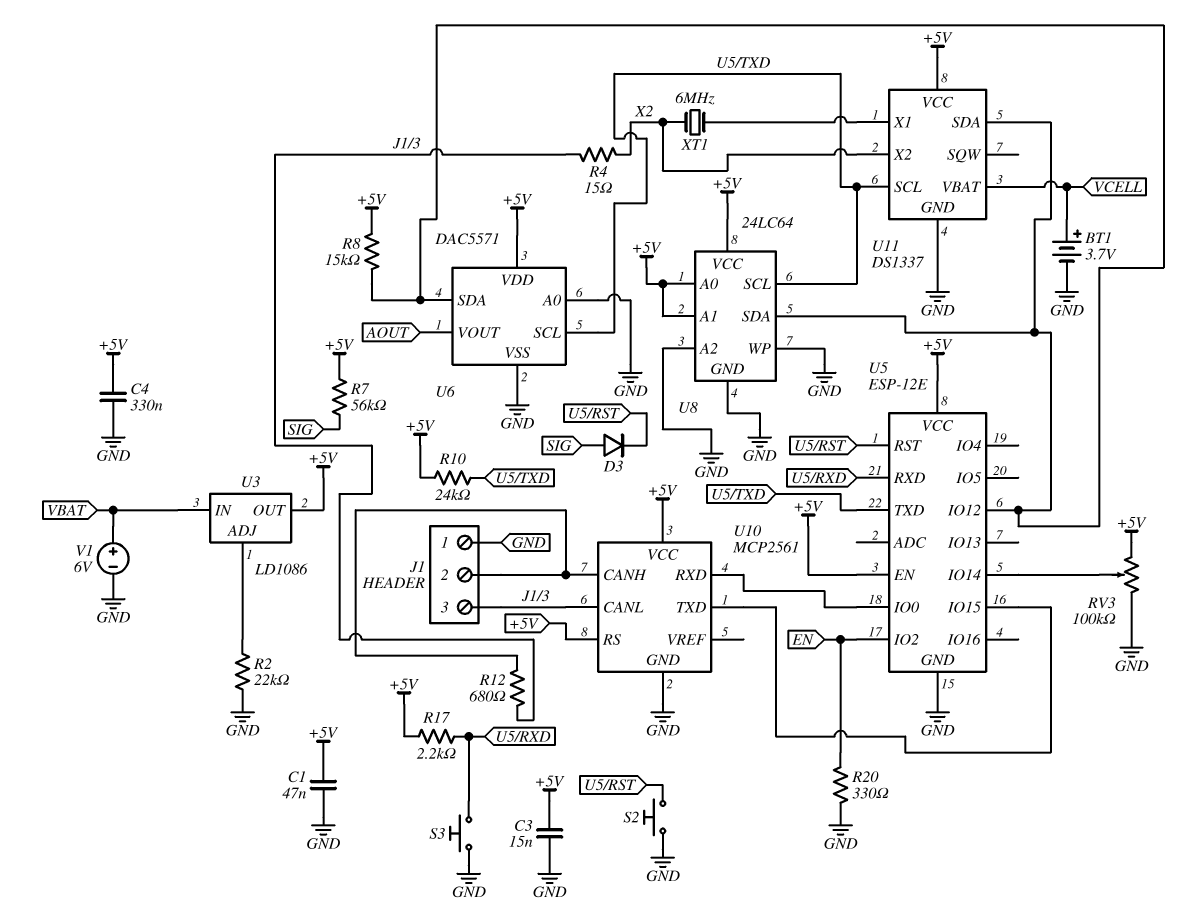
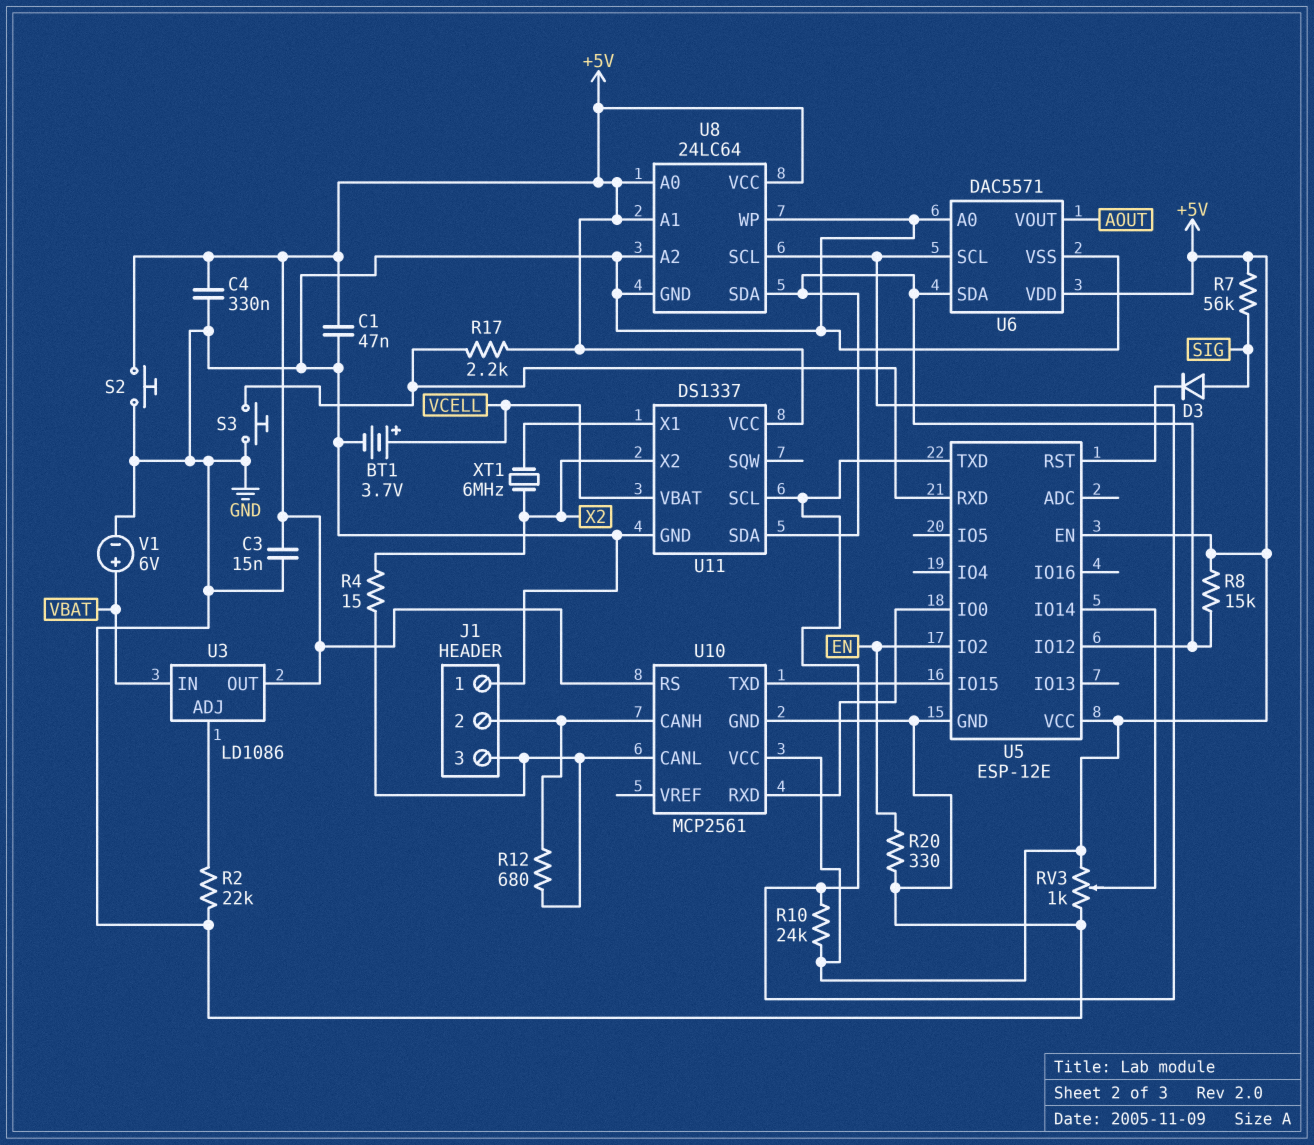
RV3: 100k (+5V, GND, wiper U5/IO14) -> 1k (+5V, GND, wiper U5/IO14)
S2: button (GND, U5/RST) -> button (+5V, GND)

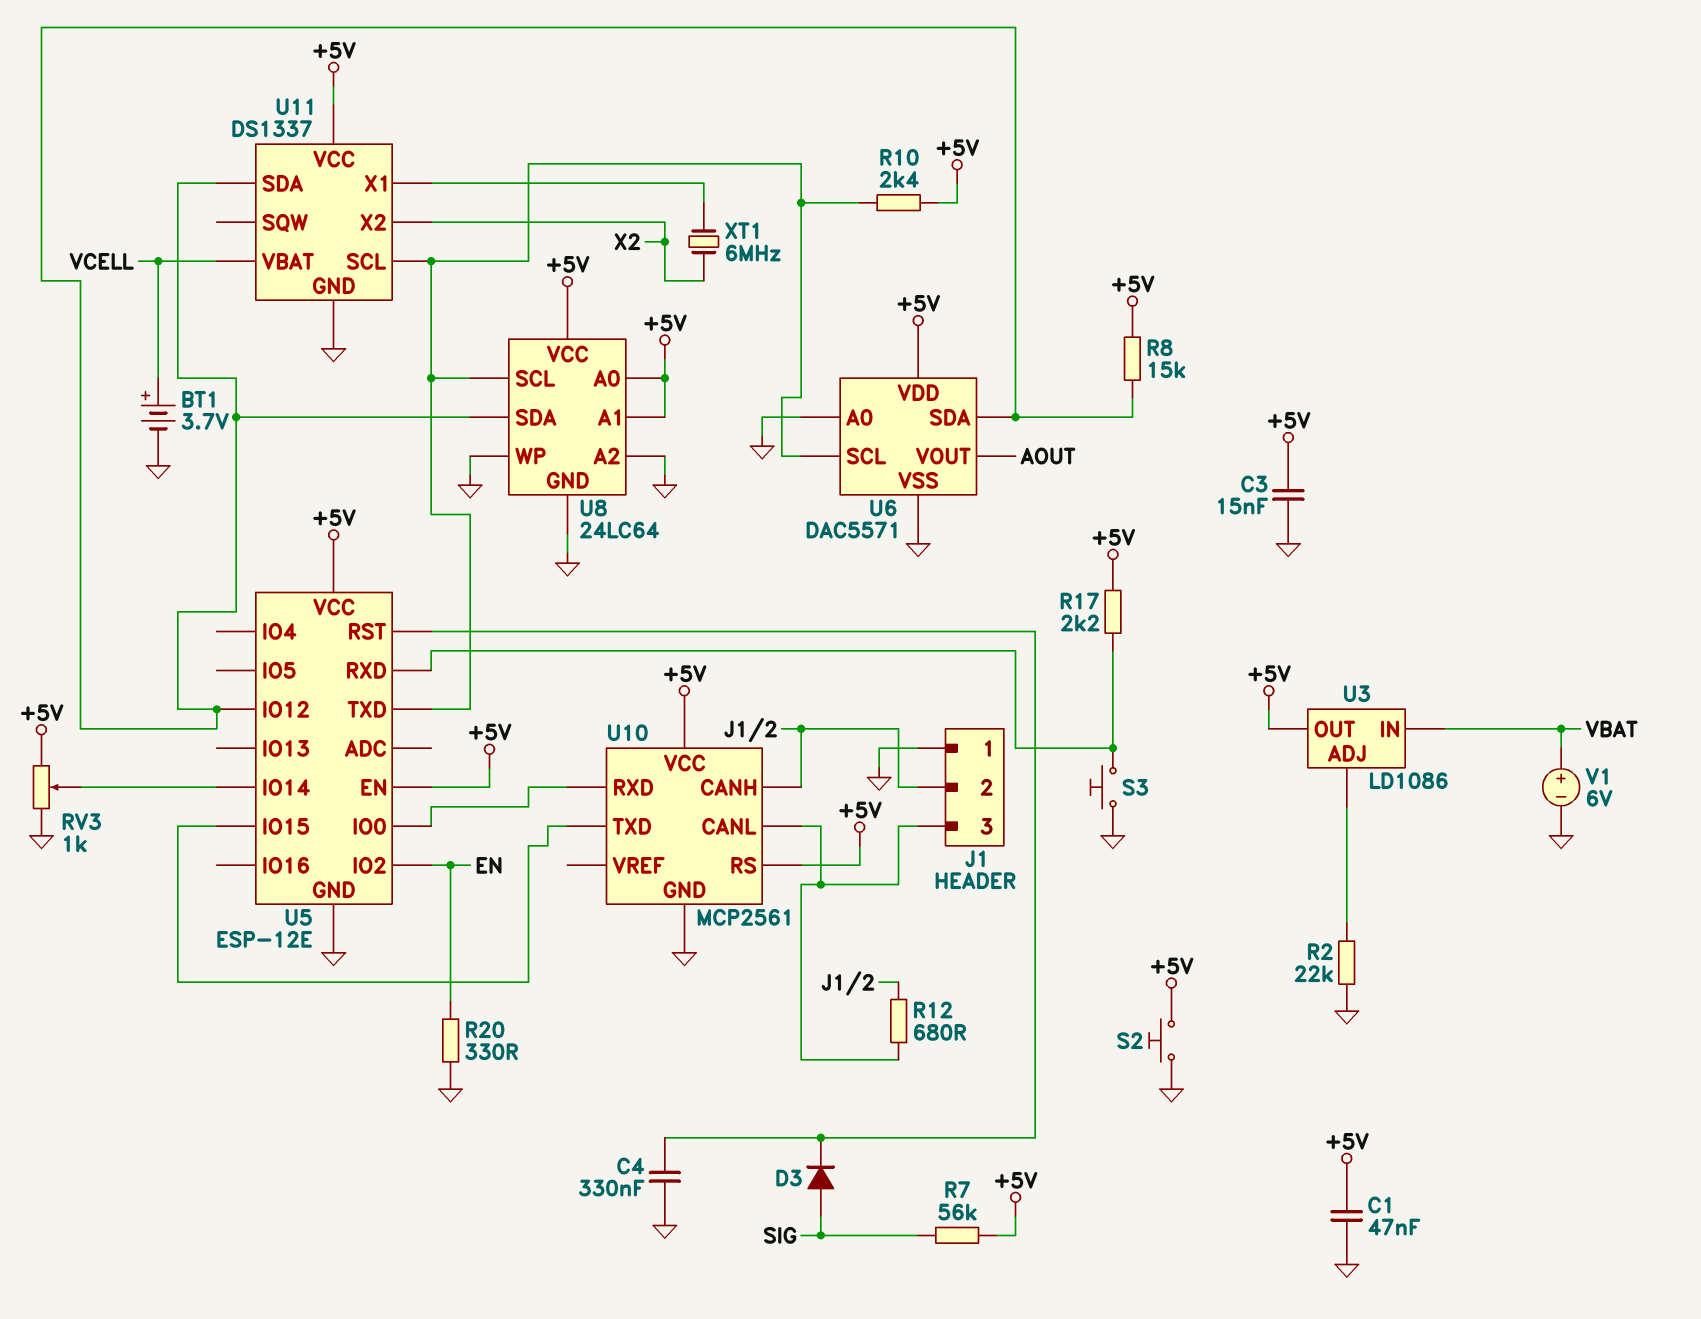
C4: 330nF (+5V, GND) -> 330nF (GND, U5/RST)
R4: 15 (J1/3, X2) -> none
R10: 24k (+5V, U5/TXD) -> 2.4k (+5V, U5/TXD)

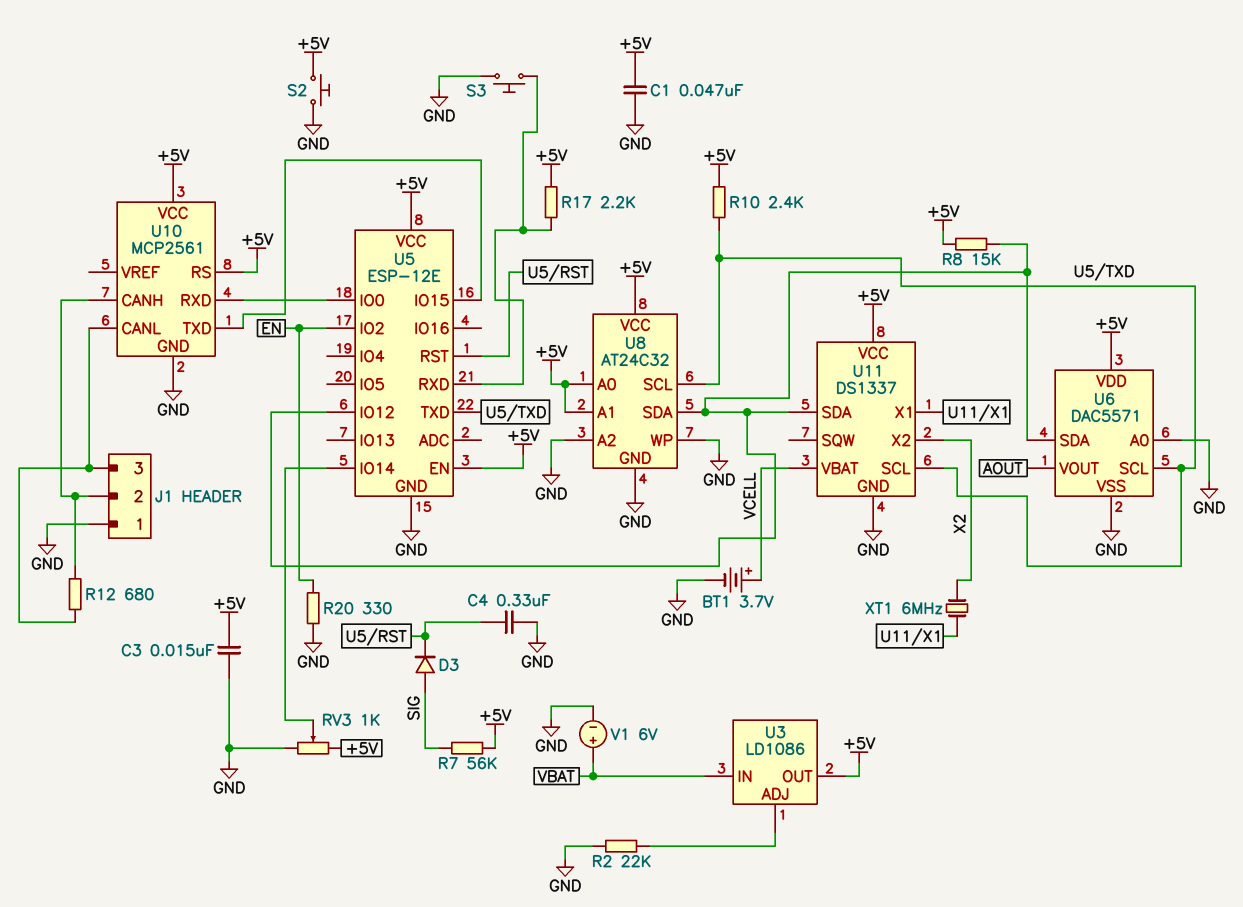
U8: 24LC64 -> AT24C32

